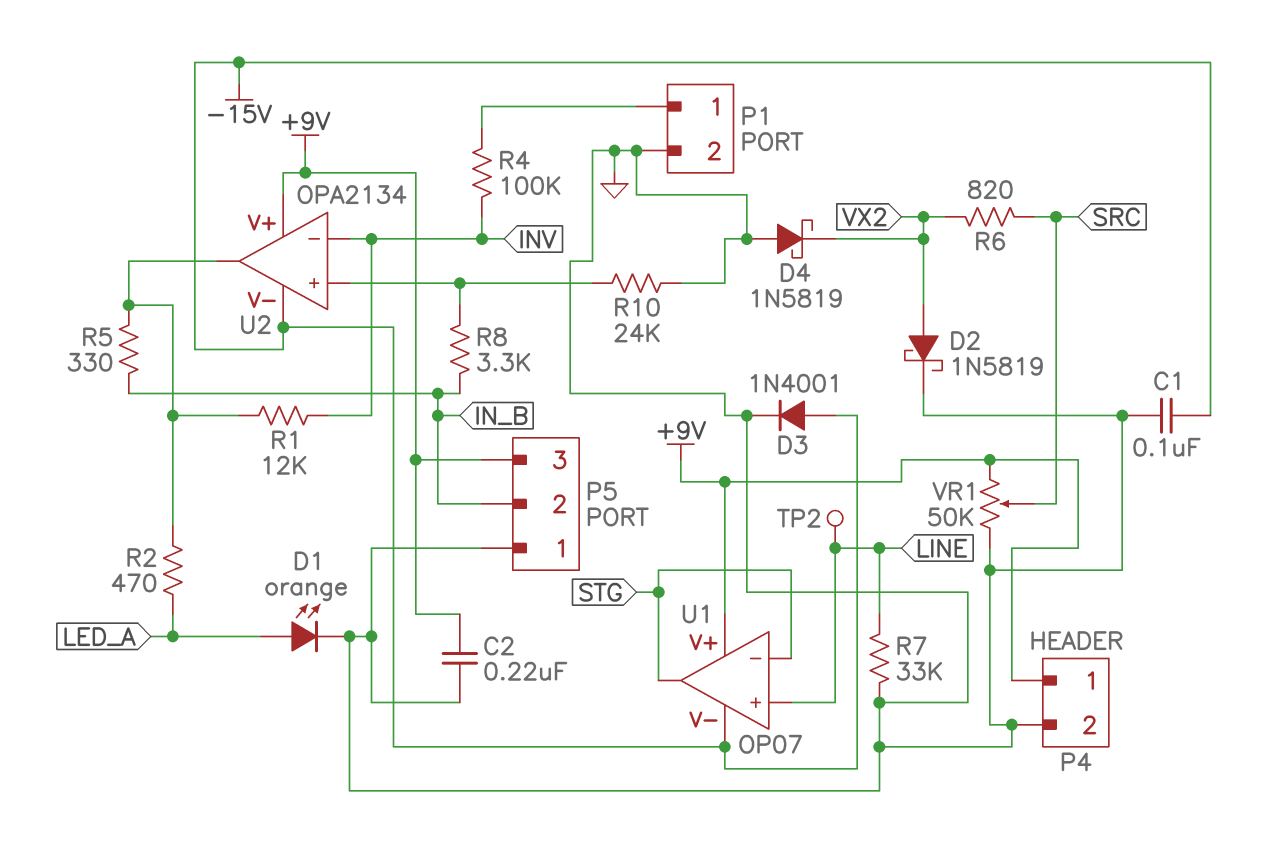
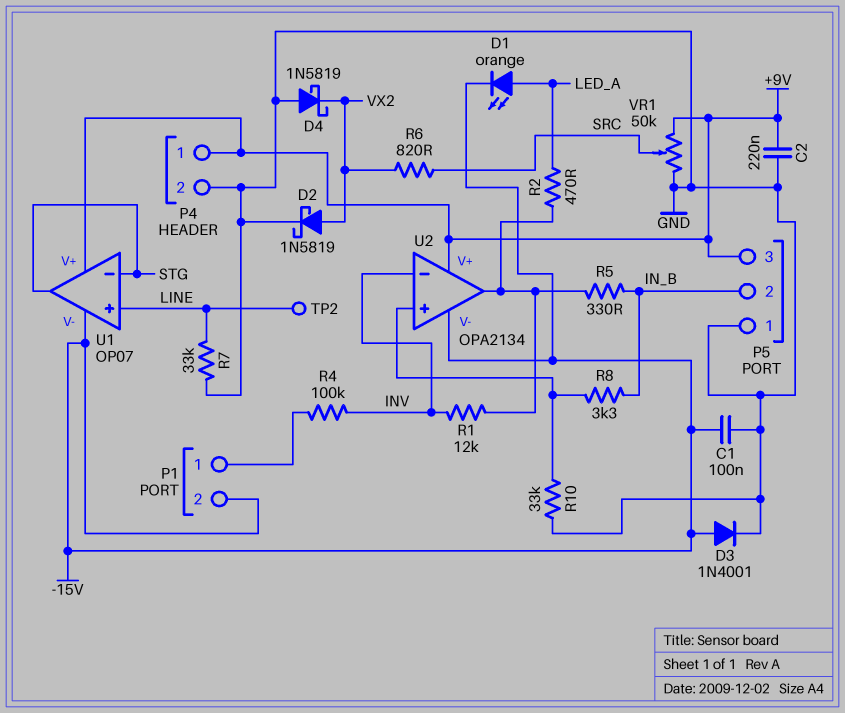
D1: LED orange (A LED_A, K GND) -> LED orange (A LED_A, K -15V)
P1 pin 2: GND -> -15V
R10: 24k (GND, U2/in+) -> 33k (GND, U2/in+)

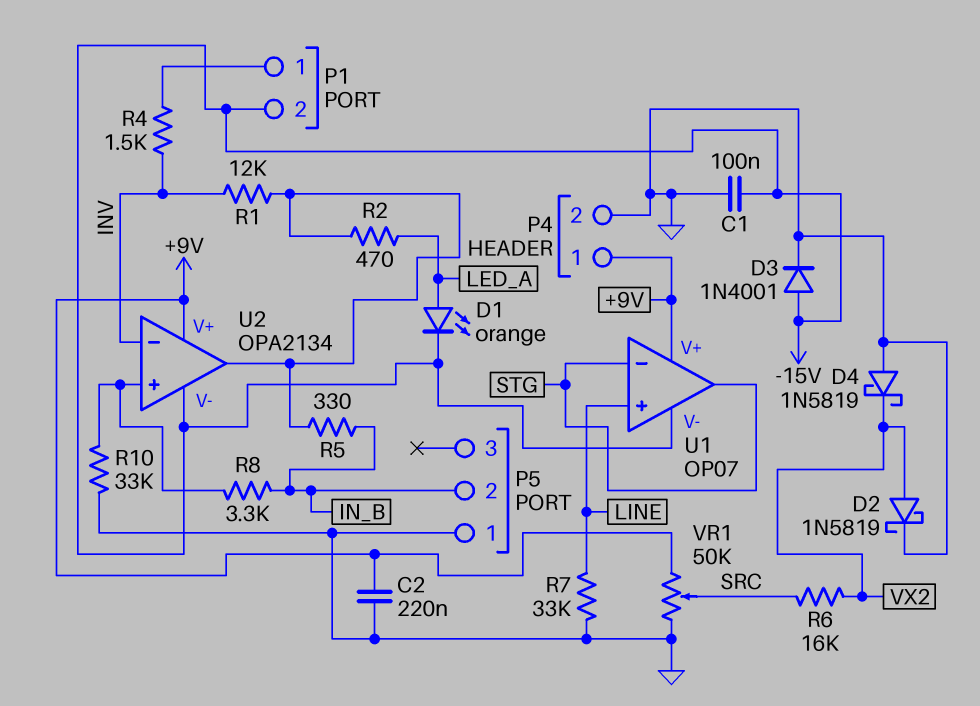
P5 pin 3: +9V -> none
R4: 100k (INV, P1/1) -> 1.5k (INV, P1/1)
R6: 820 (SRC, VX2) -> 16k (SRC, VX2)
TP2: test point (LINE) -> none

